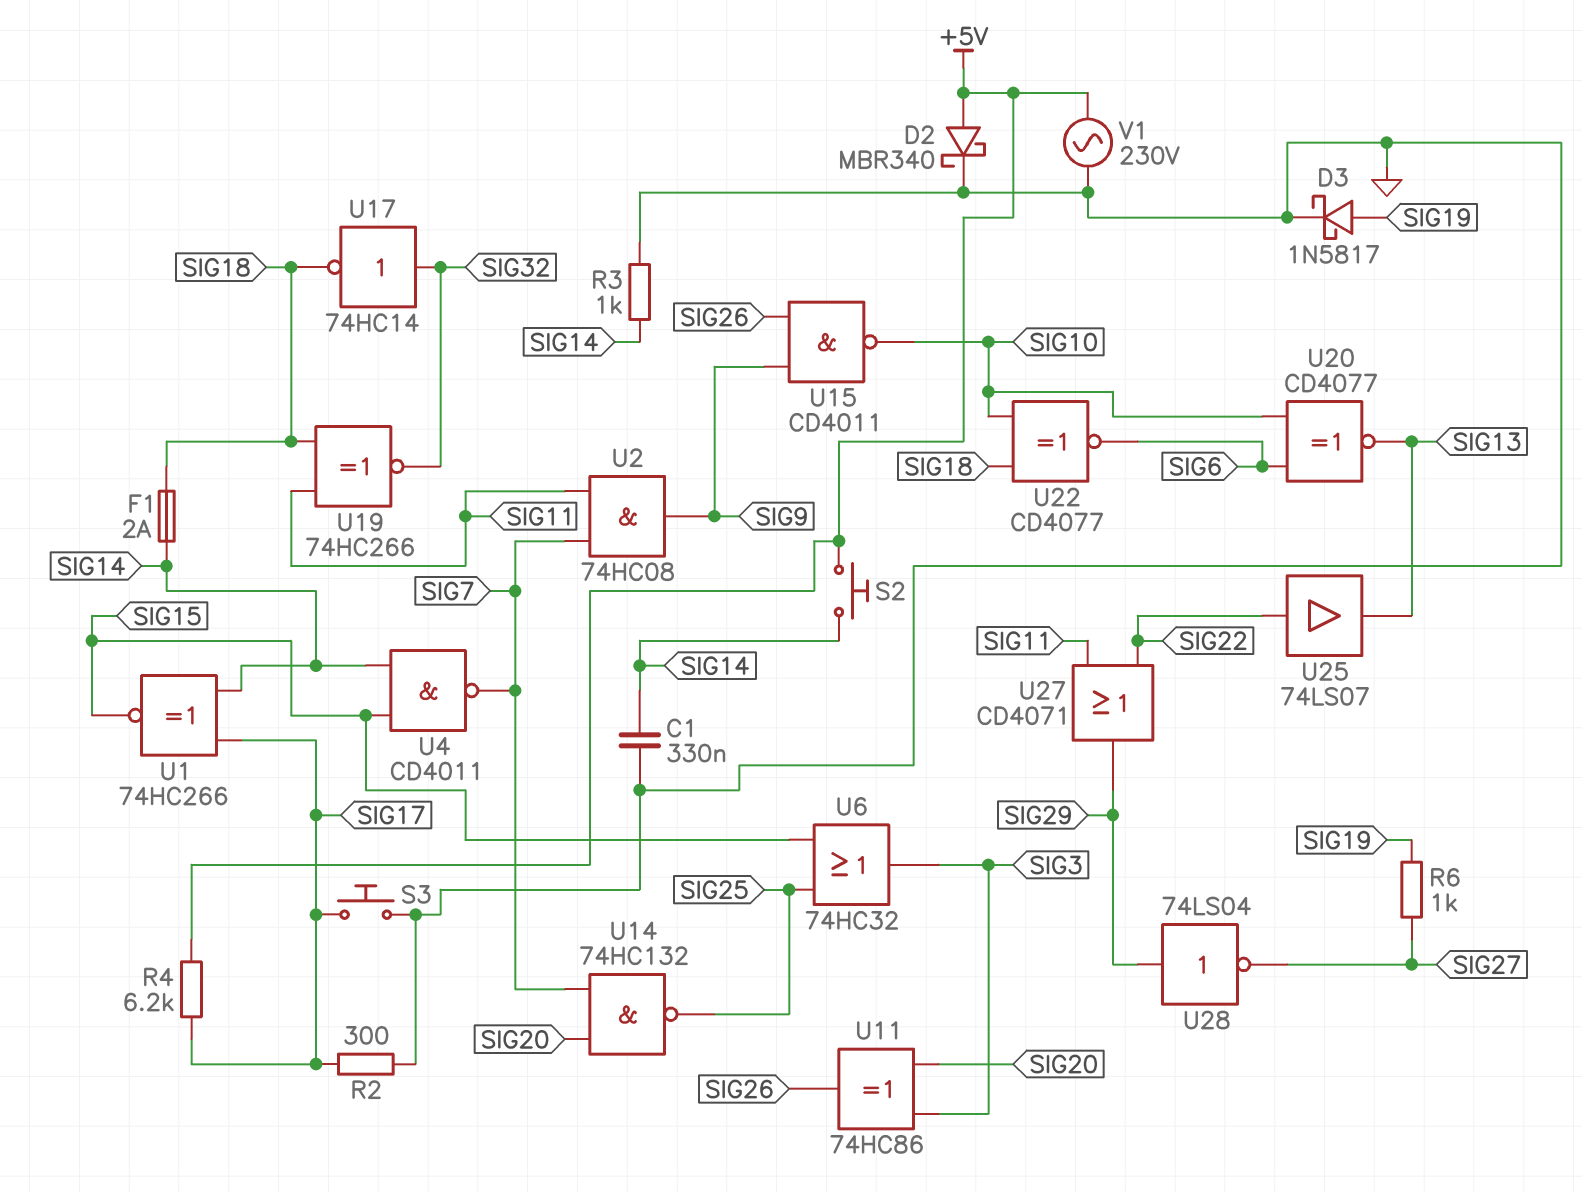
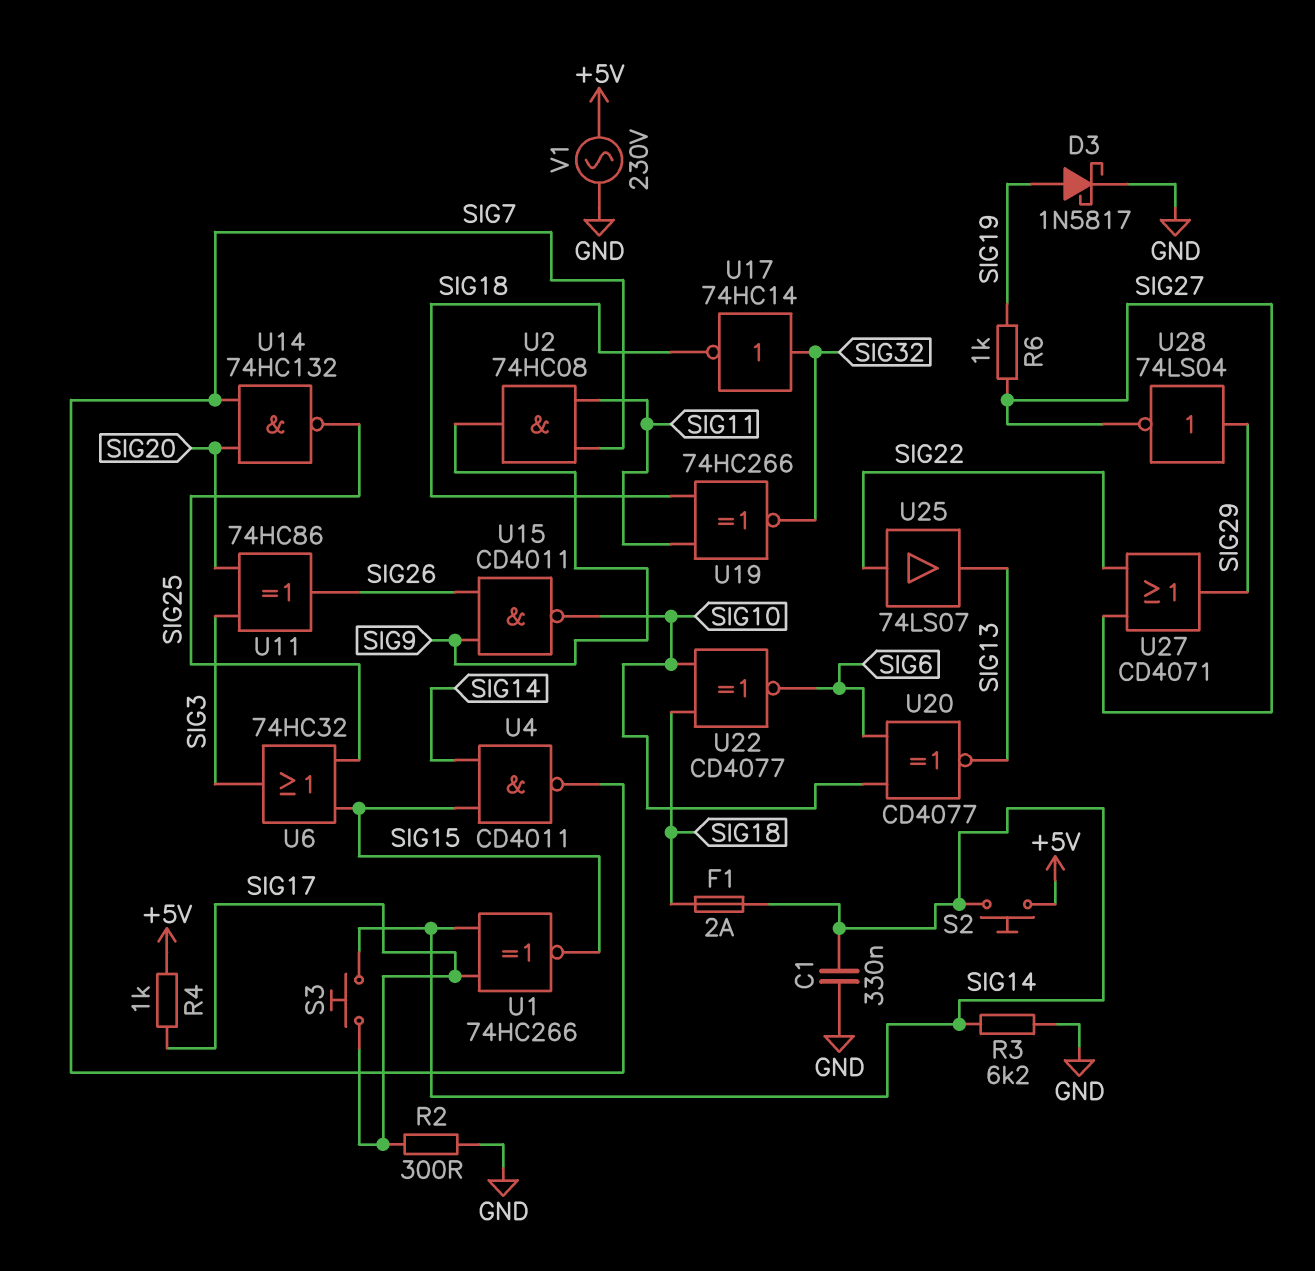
D2: schottky MBR340 (A +5V, K GND) -> none
R3: 1k (GND, SIG14) -> 6.2k (GND, SIG14)
R4: 6.2k (+5V, SIG17) -> 1k (+5V, SIG17)
S3: button (GND, SIG17) -> button (SIG14, SIG17)
U27: OR CD4071 (in SIG11, in SIG22, out SIG29) -> OR CD4071 (in SIG22, in SIG27, out SIG29)

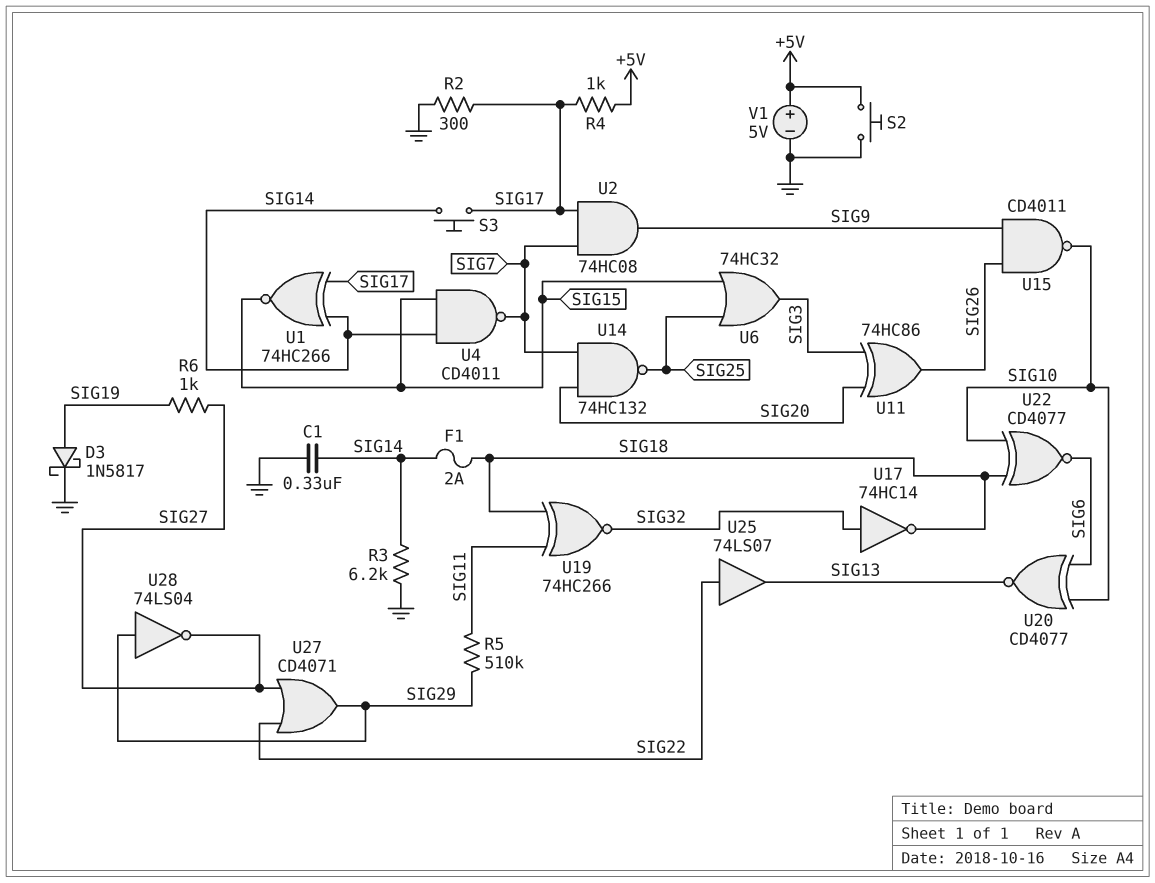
R5: none -> 510k (SIG11, SIG29)
S2: button (+5V, SIG14) -> button (+5V, GND)
U2: AND 74HC08 (in SIG7, in SIG11, out SIG9) -> AND 74HC08 (in SIG7, in SIG17, out SIG9)
V1: AC 230V (+5V, GND) -> 5V (plus +5V, minus GND)

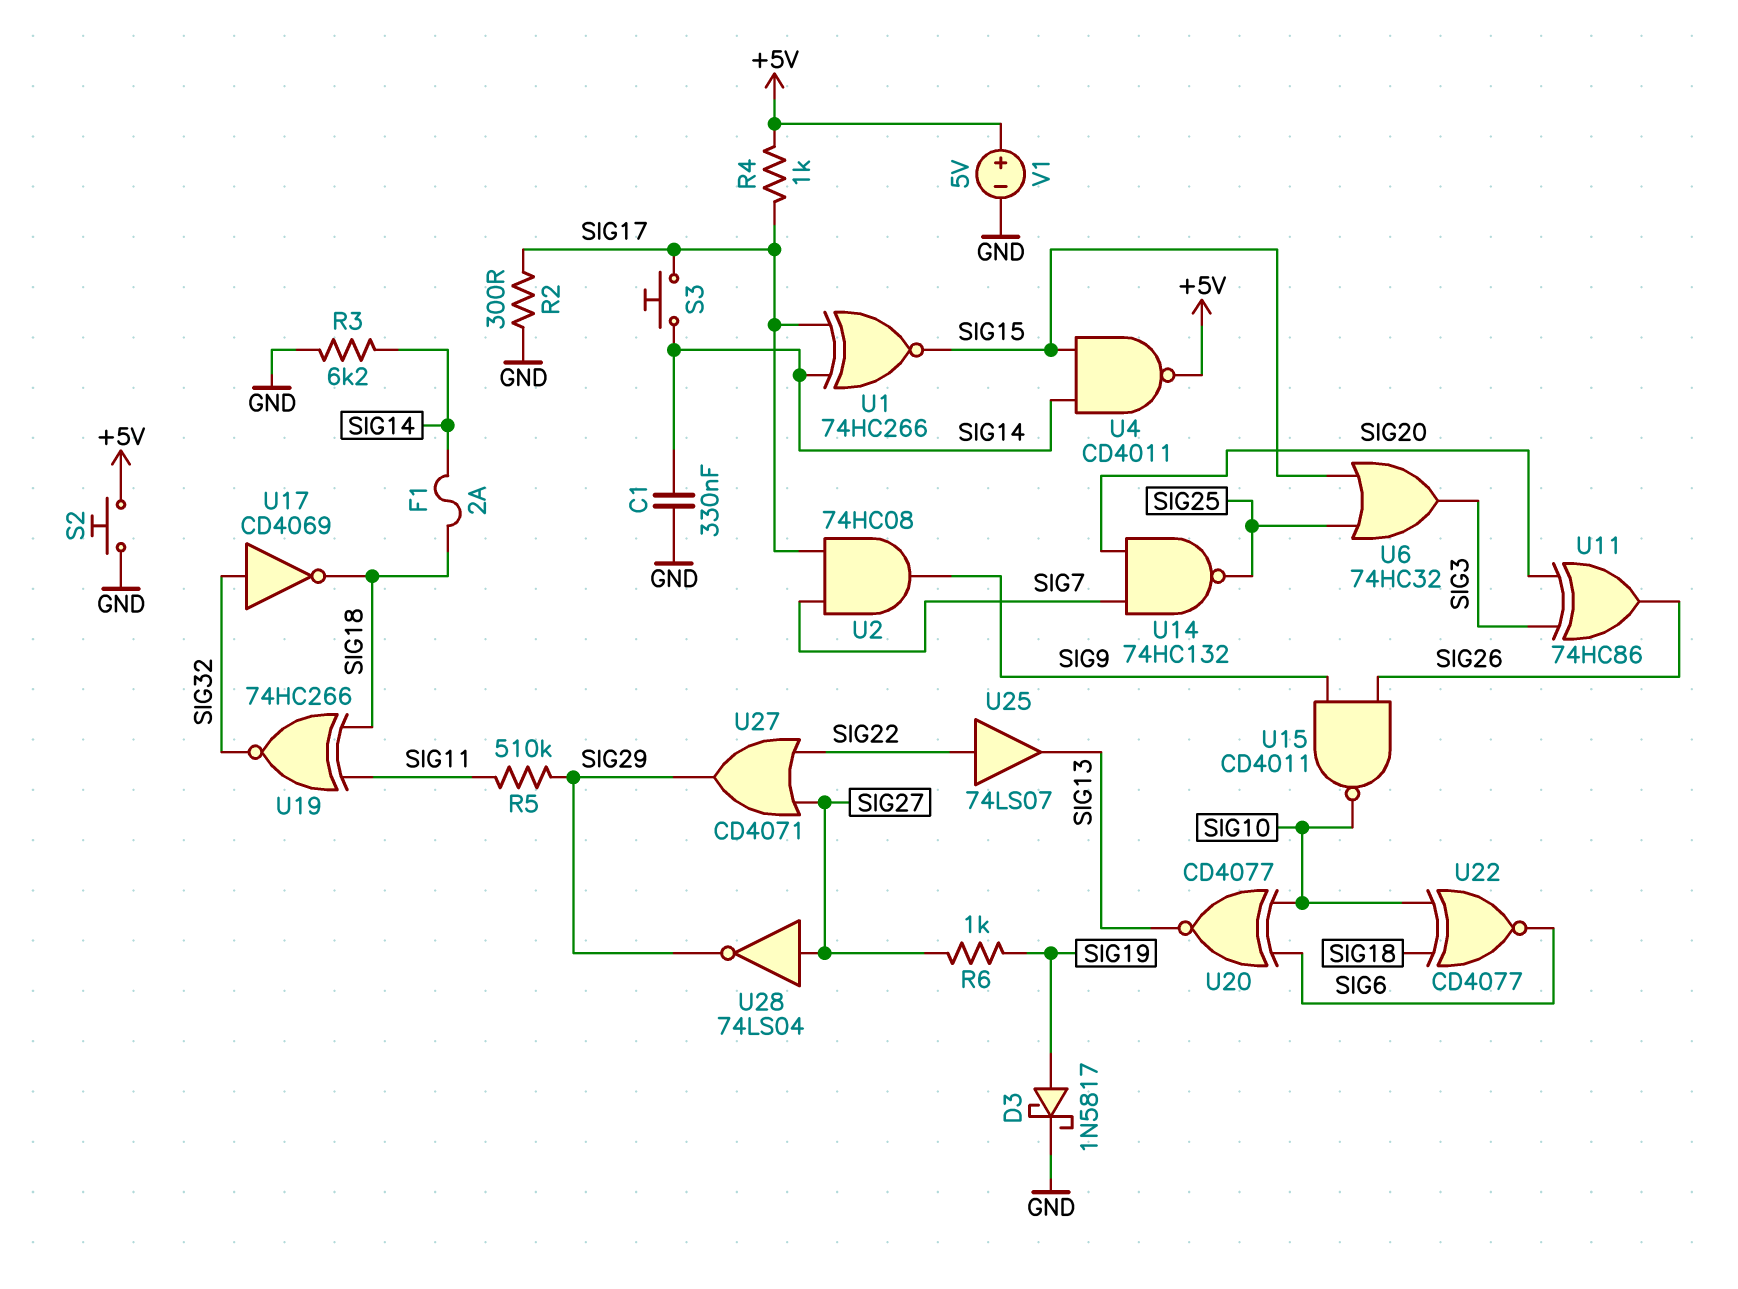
U4: NAND CD4011 (in SIG14, in SIG15, out SIG7) -> NAND CD4011 (in SIG14, in SIG15, out +5V)
U17: NOT 74HC14 (in SIG32, out SIG18) -> NOT CD4069 (in SIG32, out SIG18)
U28: NOT 74LS04 (in SIG29, out SIG27) -> NOT 74LS04 (in SIG27, out SIG29)

